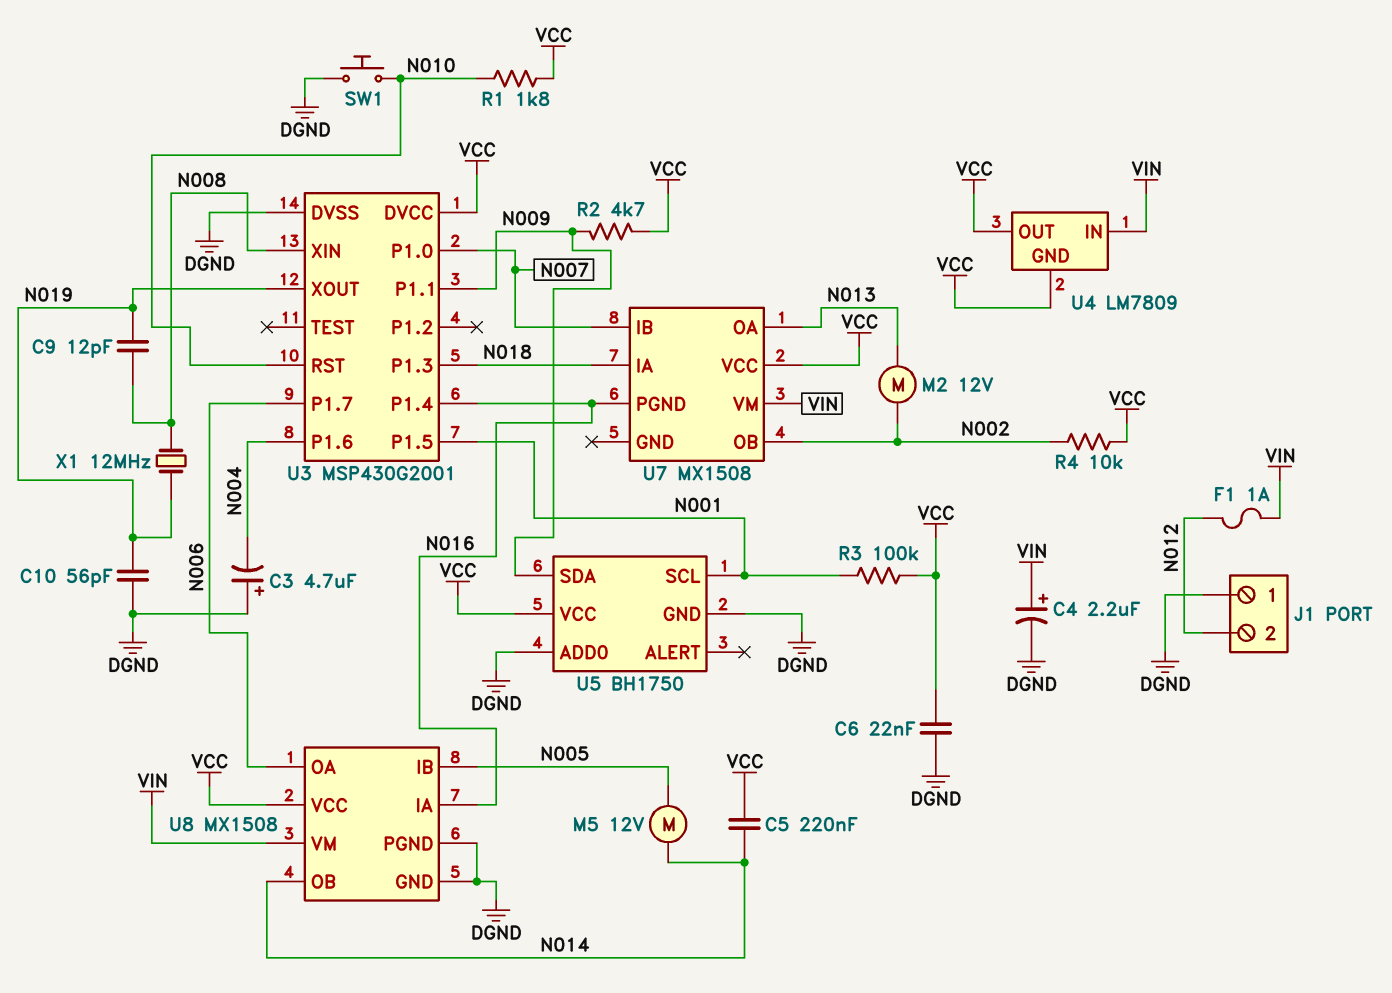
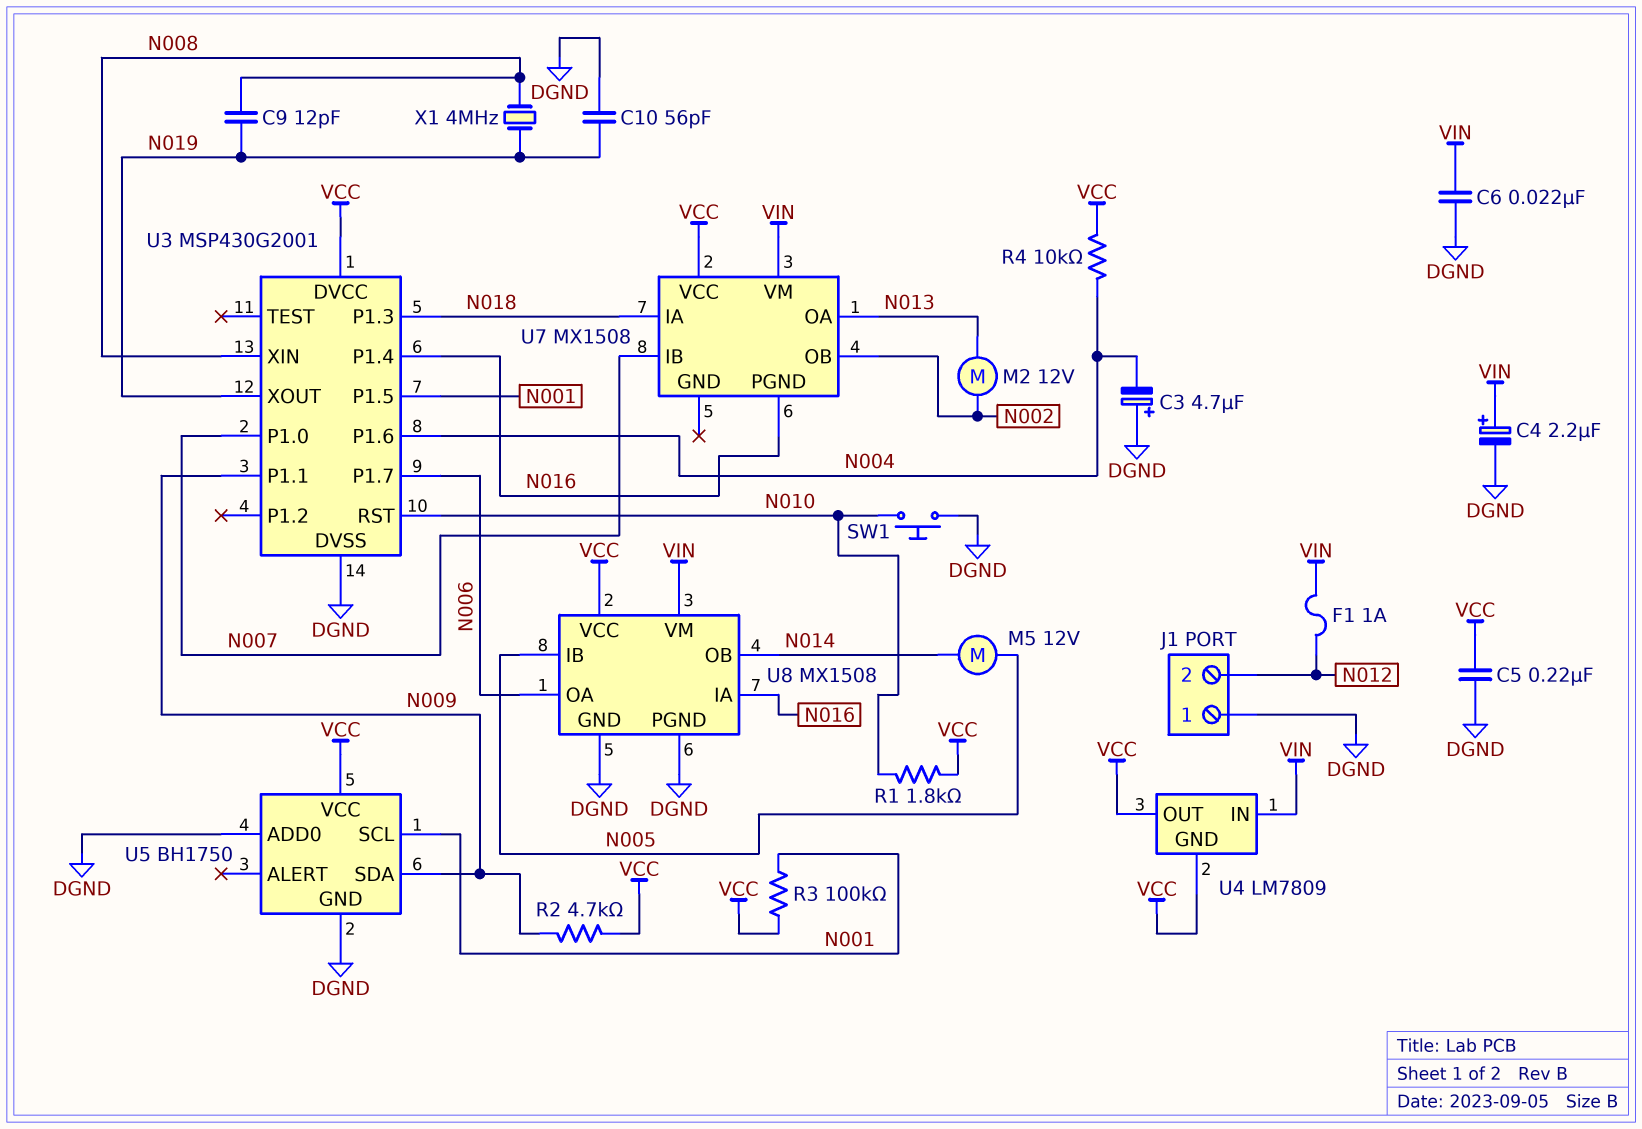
C5: 220nF (N014, VCC) -> 220nF (DGND, VCC)
C6: 22nF (DGND, VCC) -> 22nF (DGND, VIN)
R4: 10k (N002, VCC) -> 10k (N004, VCC)
X1: 12MHz (N008, N019) -> 4MHz (N008, N019)

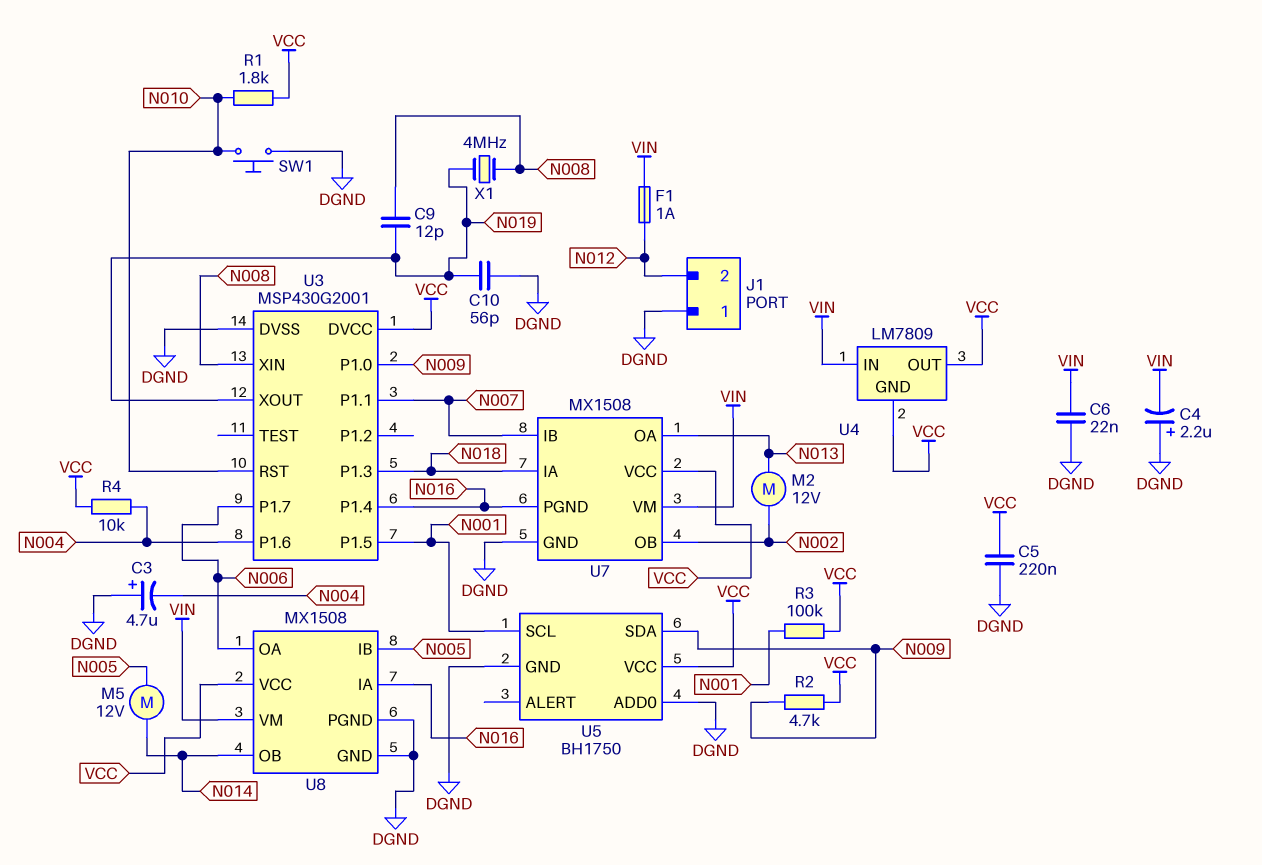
C4: 2.2uF (plus VIN, minus DGND) -> 2.2uF (plus DGND, minus VIN)
U3 pin P1.0: N007 -> N009
U3 pin P1.1: N009 -> N007
U7 pin GND: none -> DGND

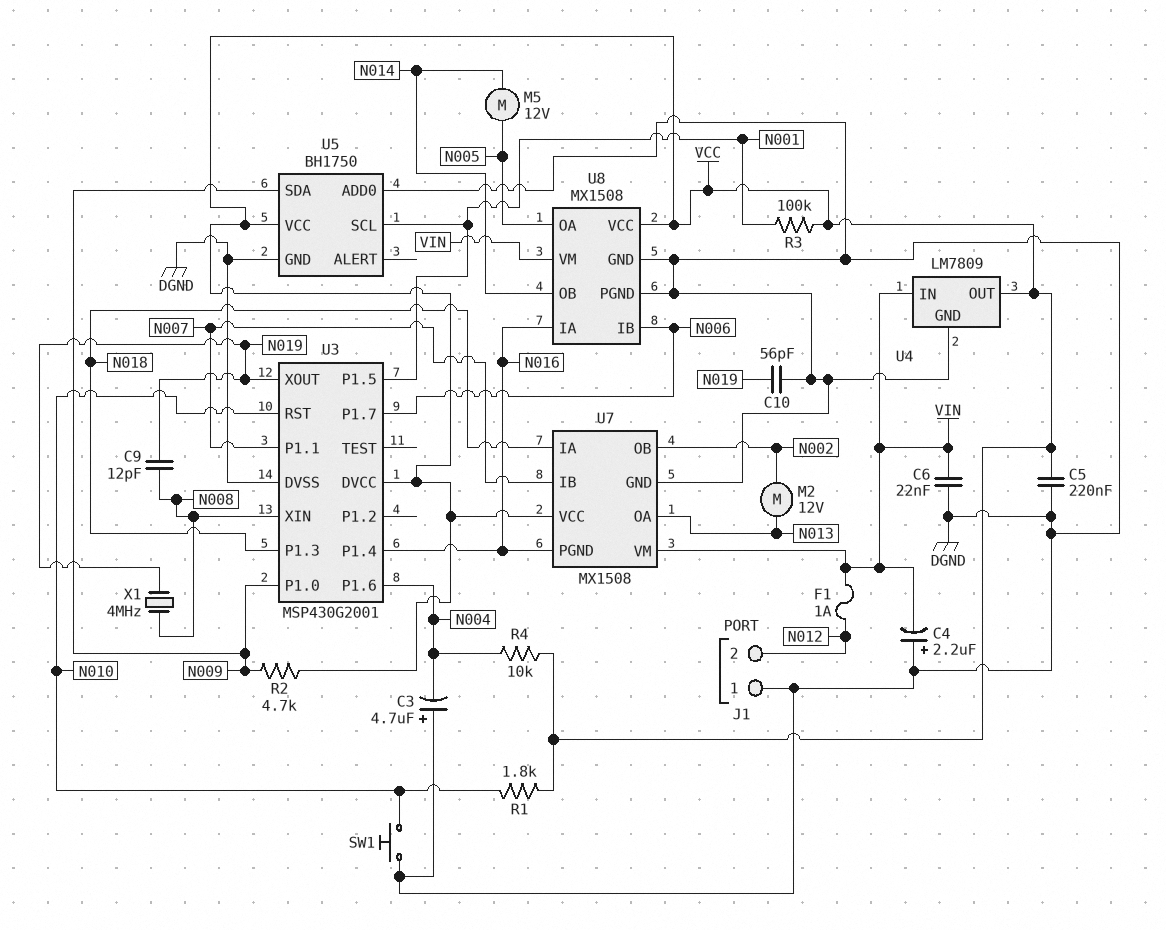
U4 pin GND: VCC -> DGND
U8 pin IB: N005 -> N006
U8 pin OA: N006 -> N005

